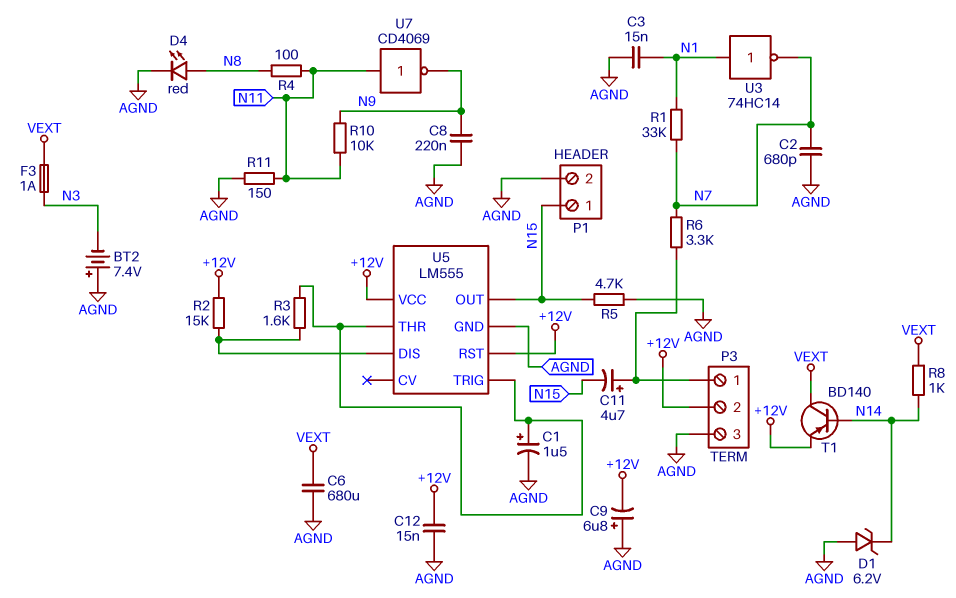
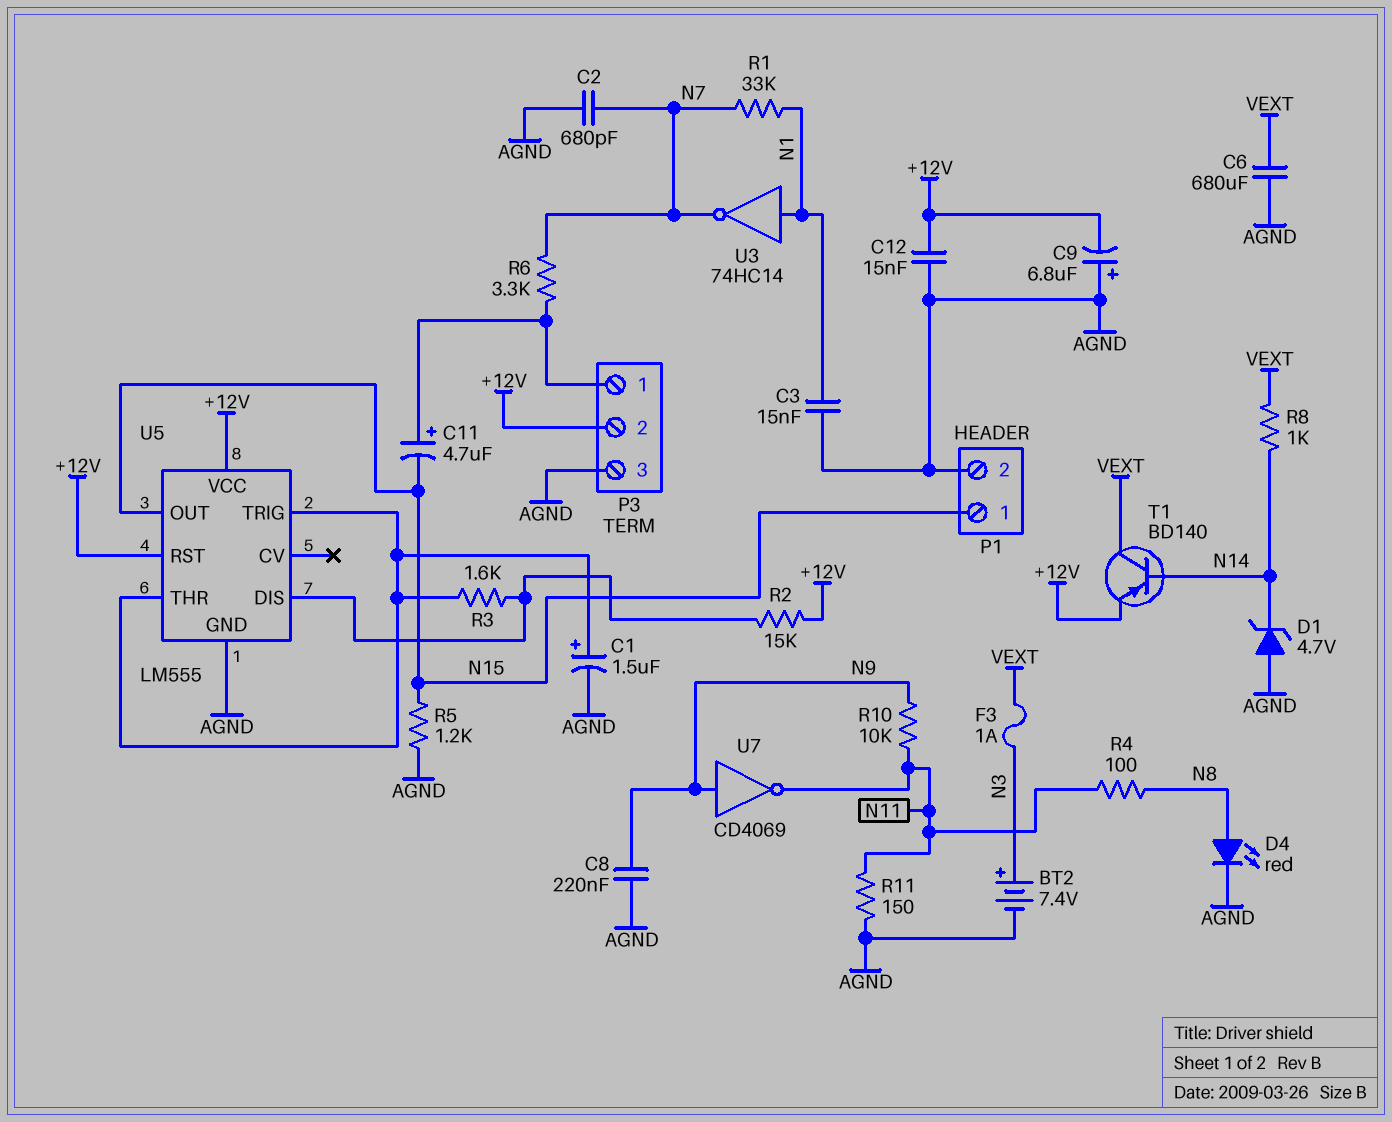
BT2: 7.4V (plus AGND, minus N3) -> 7.4V (plus N3, minus AGND)
D1: zener 6.2V (A AGND, K N14) -> zener 4.7V (A AGND, K N14)
R5: 4.7k (AGND, N15) -> 1.2k (AGND, N15)
U7: NOT CD4069 (in N11, out N9) -> NOT CD4069 (in N9, out N11)

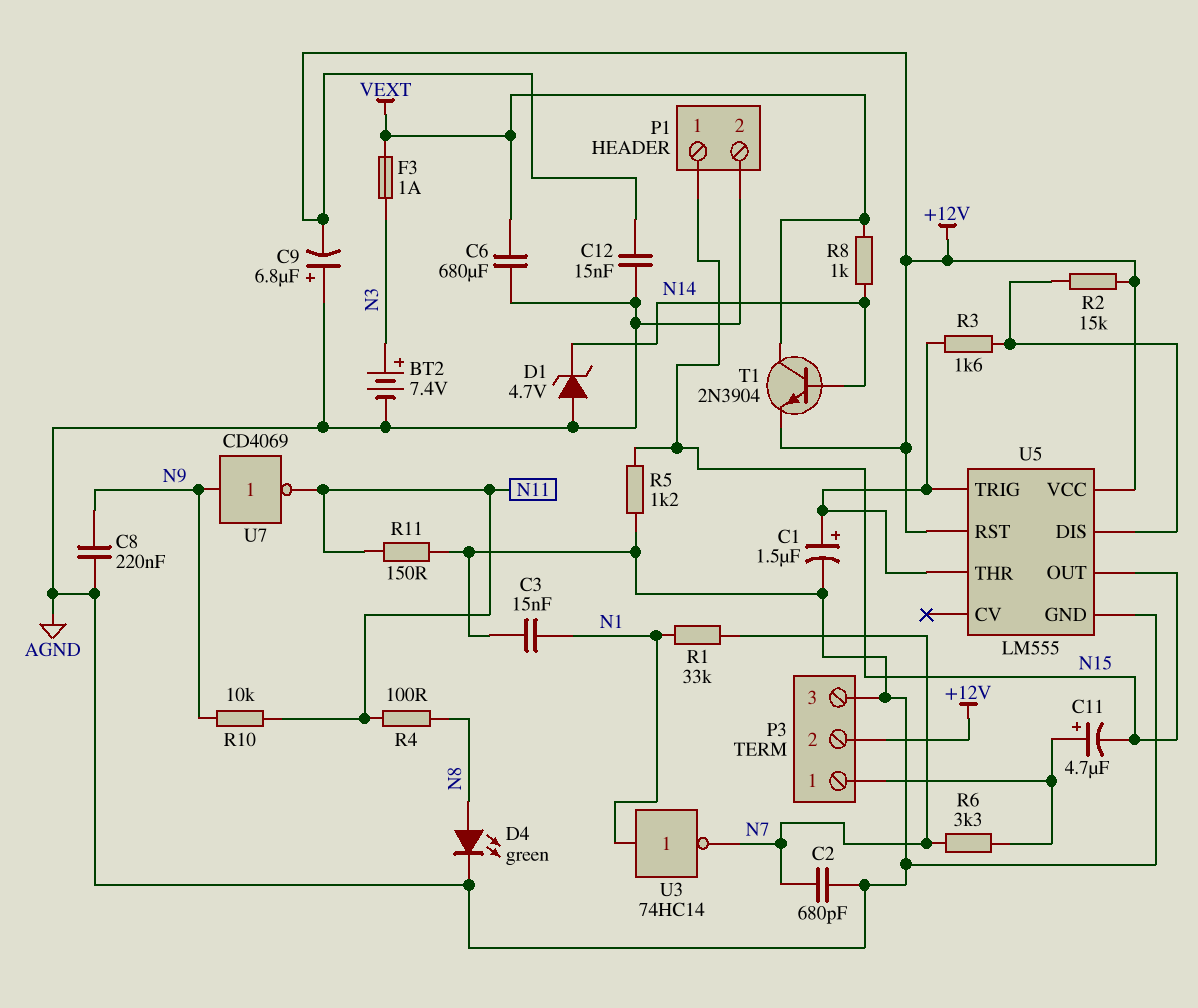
D4: LED red (A N8, K AGND) -> LED green (A N8, K AGND)
T1: PNP BD140 (B N14, C VEXT, E +12V) -> NPN 2N3904 (B N14, C VEXT, E +12V)

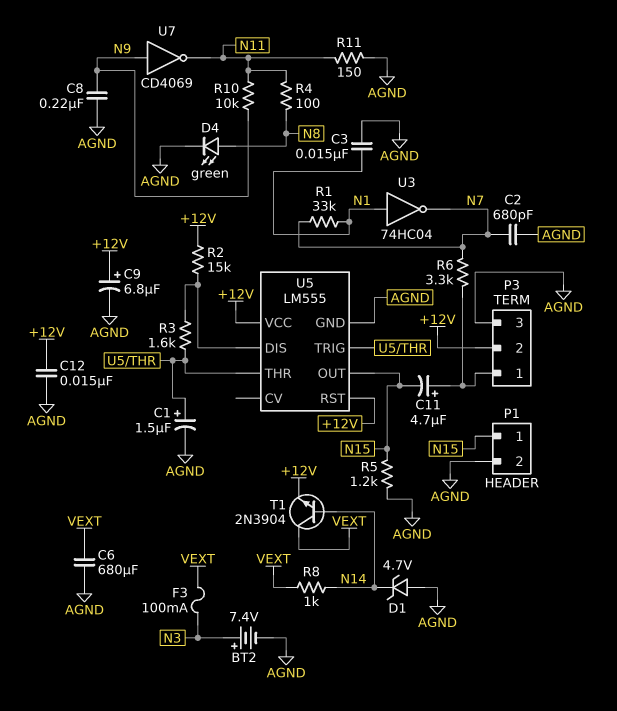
C9: 6.8uF (plus AGND, minus +12V) -> 6.8uF (plus +12V, minus AGND)
F3: 1A (N3, VEXT) -> 100mA (N3, VEXT)
U3: NOT 74HC14 (in N1, out N7) -> NOT 74HC04 (in N1, out N7)

